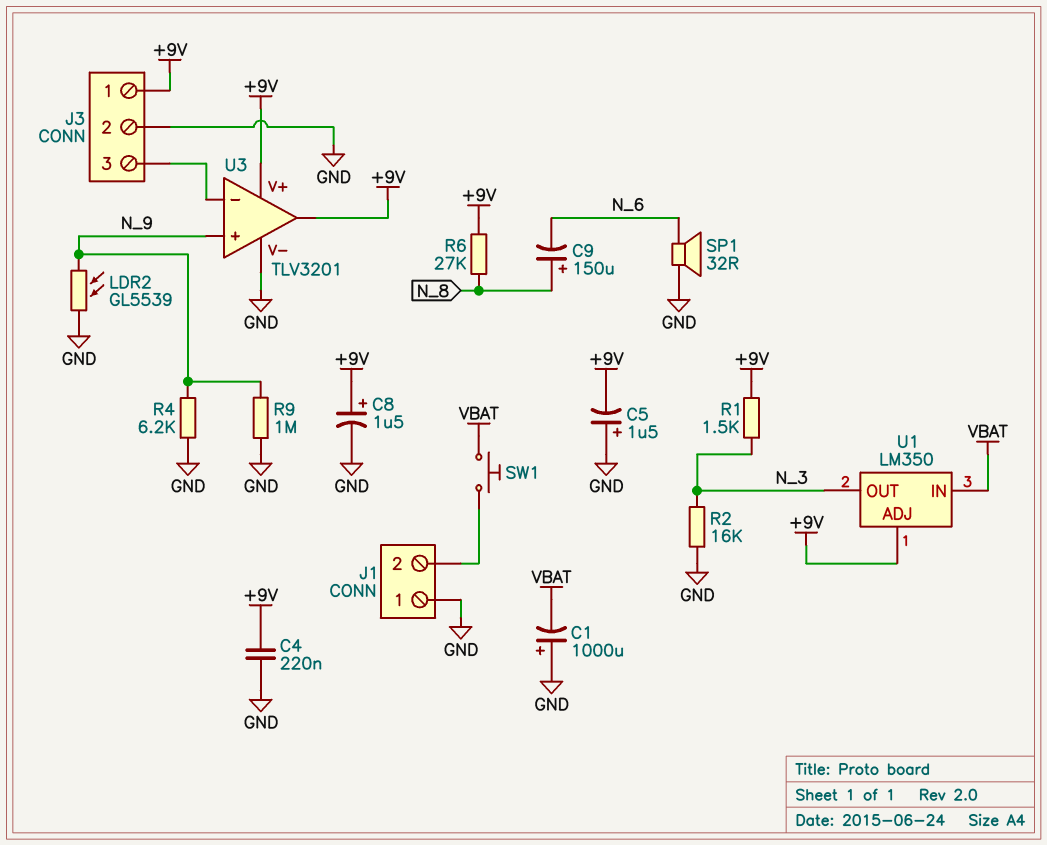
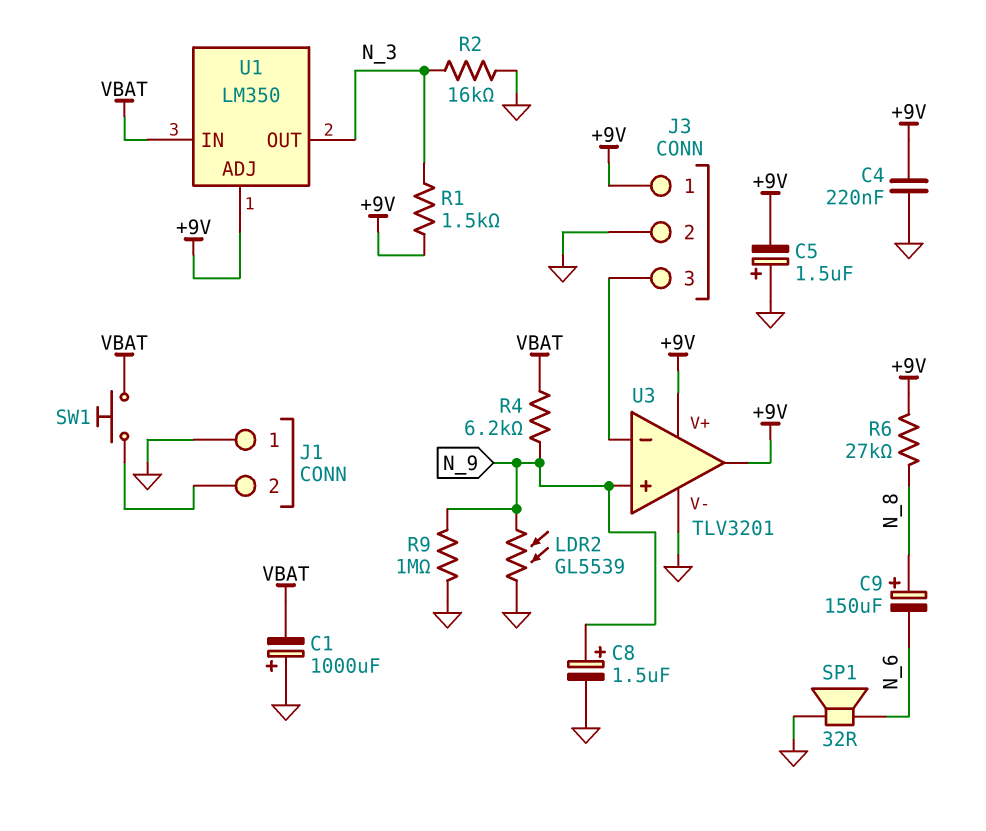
C8: 1.5uF (plus +9V, minus GND) -> 1.5uF (plus N_9, minus GND)
R4: 6.2k (GND, N_9) -> 6.2k (N_9, VBAT)

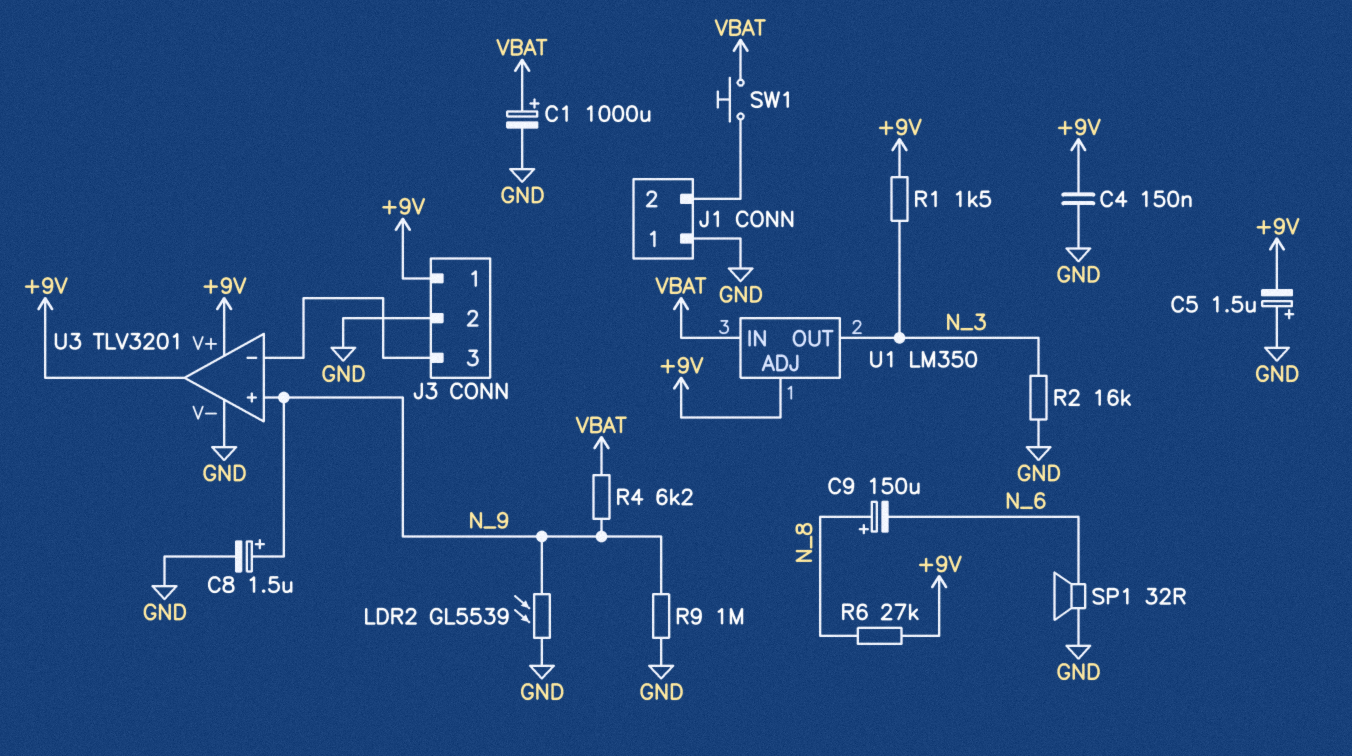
C1: 1000uF (plus GND, minus VBAT) -> 1000uF (plus VBAT, minus GND)
C4: 220nF (+9V, GND) -> 150nF (+9V, GND)

